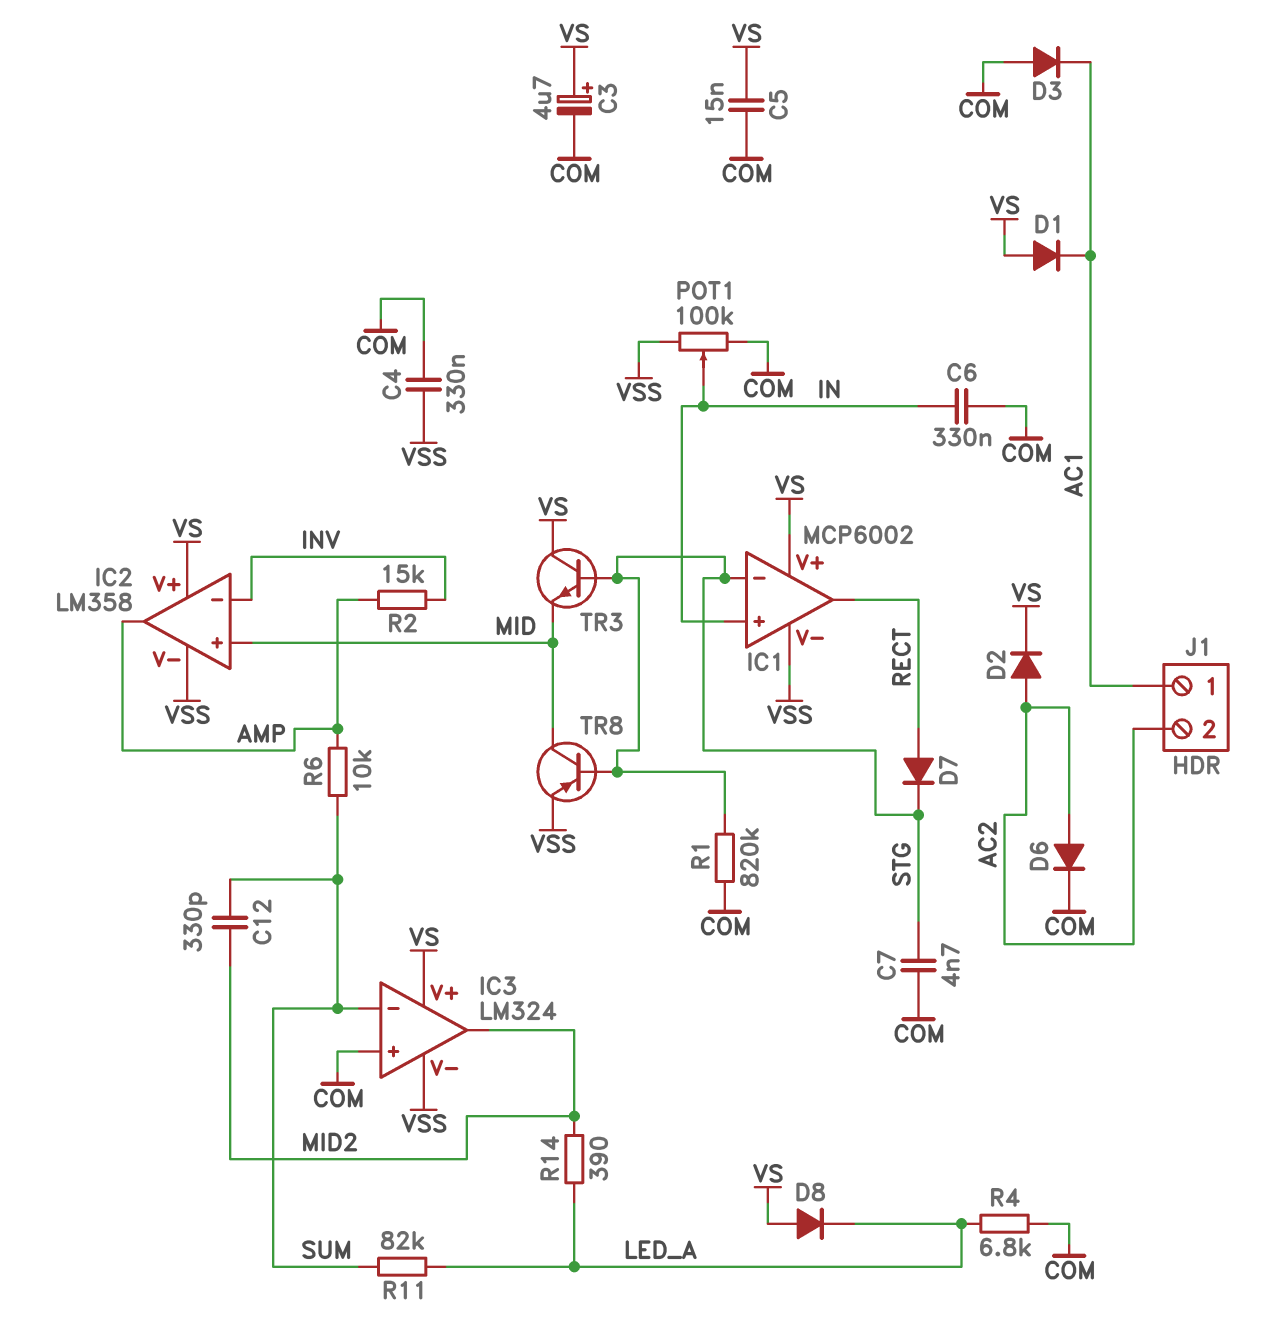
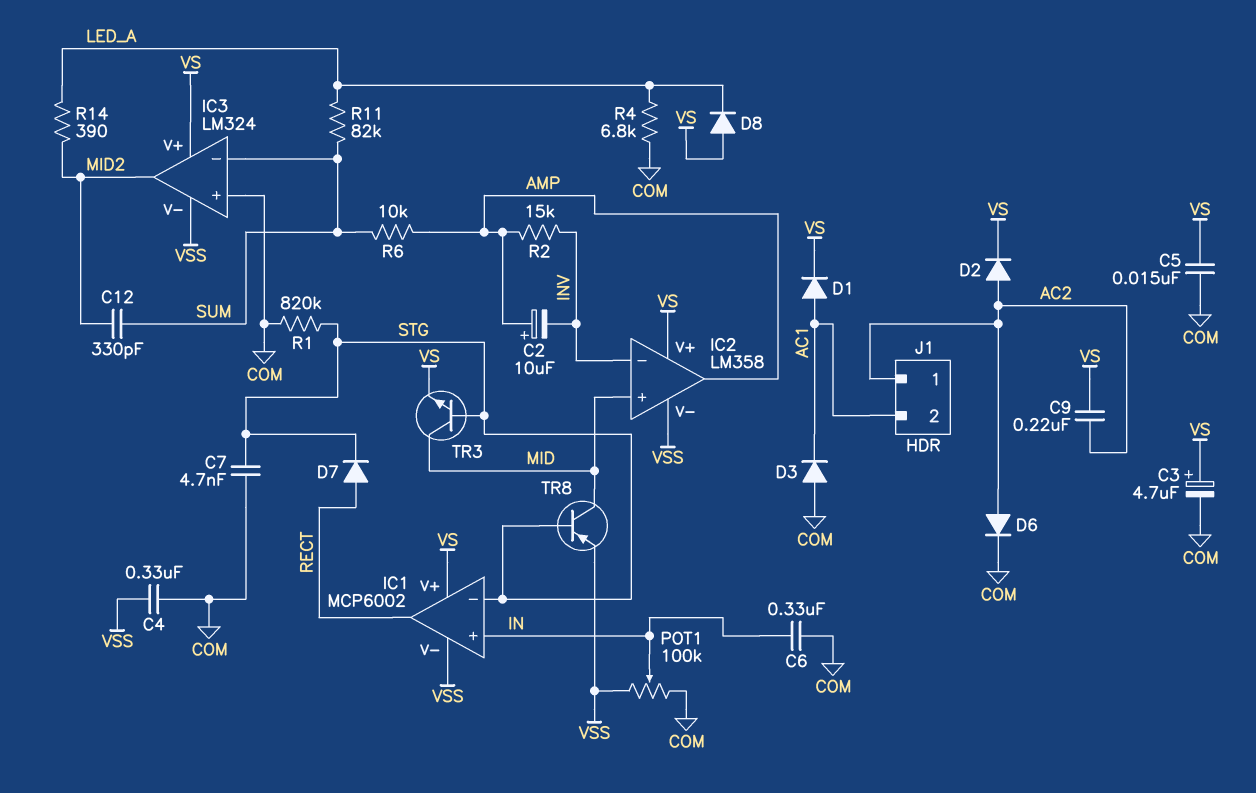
C2: none -> 10uF (plus AMP, minus INV)
C9: none -> 220nF (AC2, VS)
D1: diode (A VS, K AC1) -> diode (A AC1, K VS)
J1 pin 1: AC1 -> AC2
J1 pin 2: AC2 -> AC1
TR3: NPN (B STG, C VS, E MID) -> NPN (B STG, C MID, E VS)

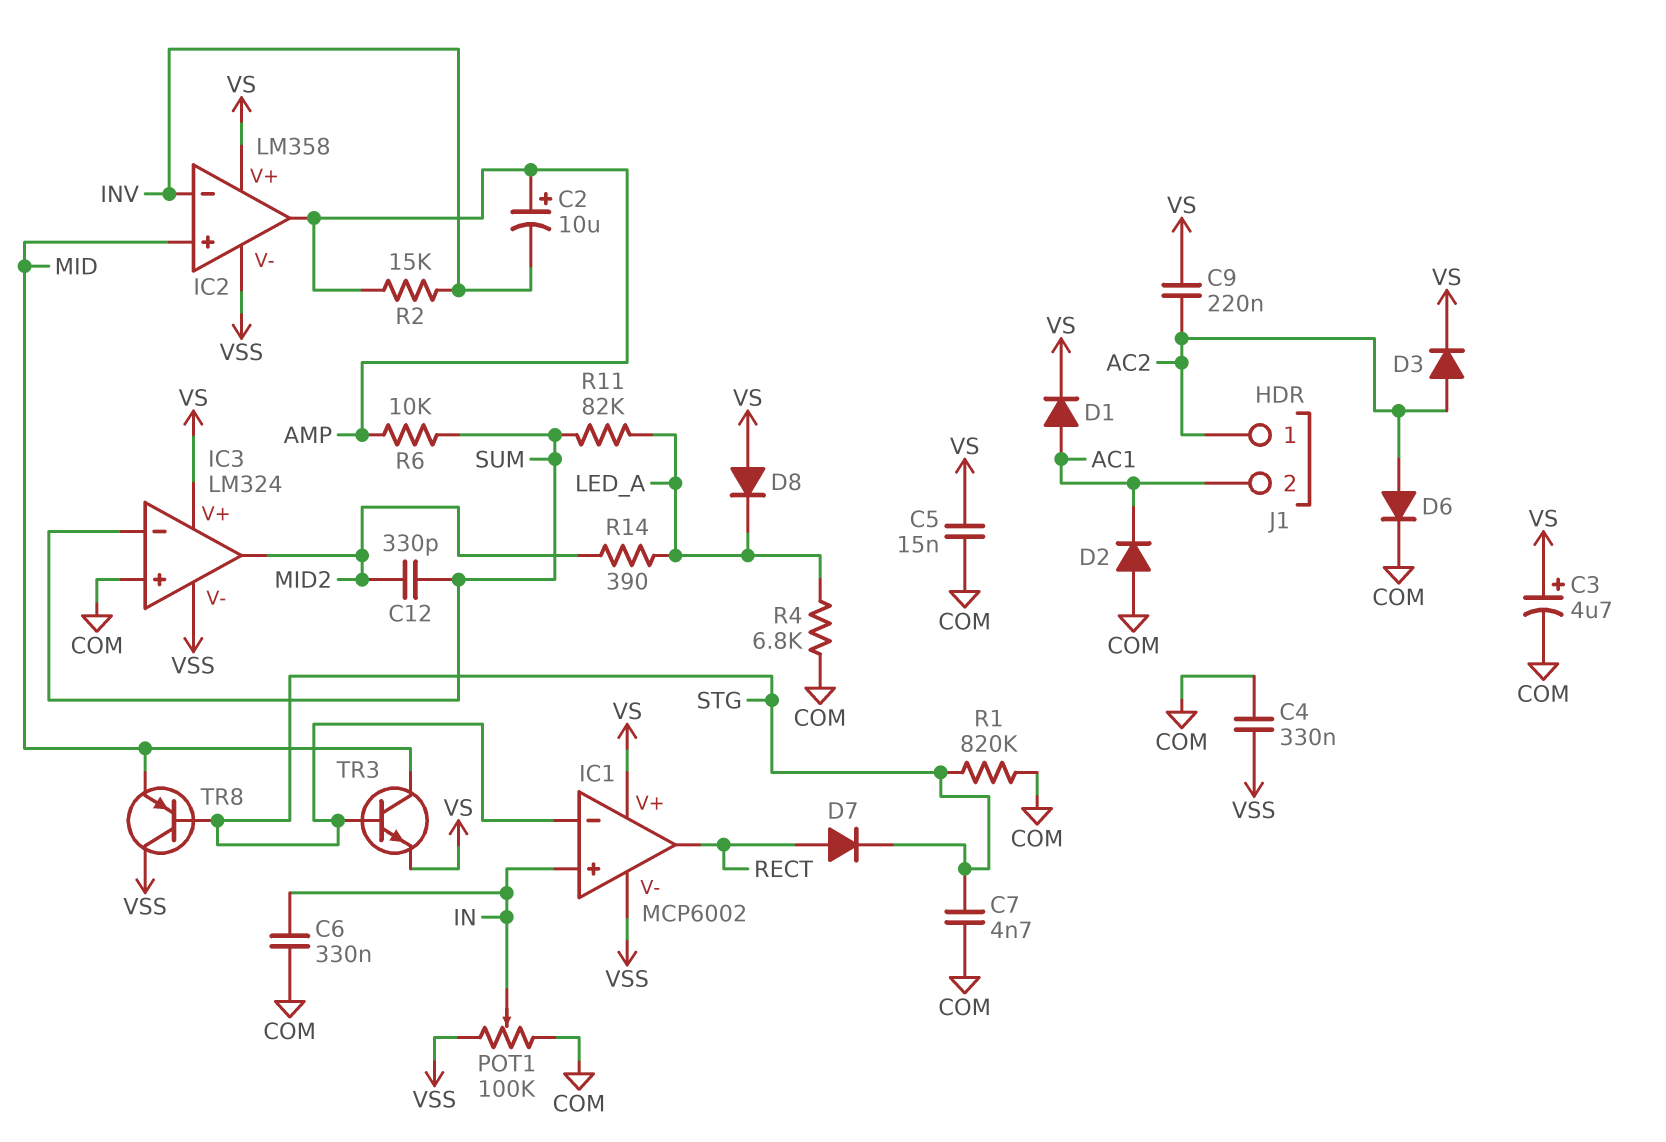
D2: diode (A AC2, K VS) -> diode (A COM, K AC1)
D3: diode (A COM, K AC1) -> diode (A AC2, K VS)
TR8: PNP (B STG, C MID, E VSS) -> PNP (B STG, C VSS, E MID)

